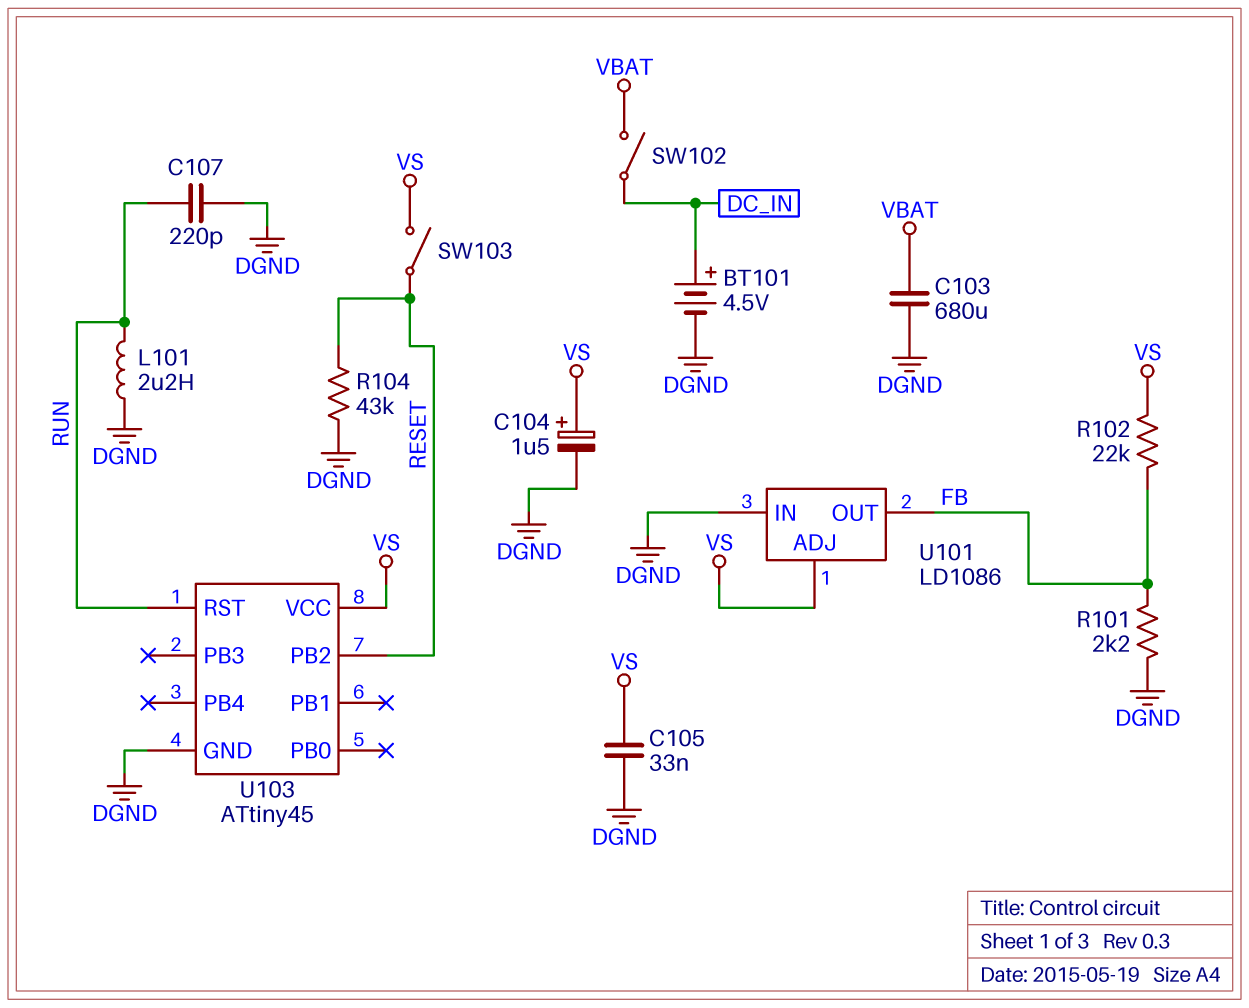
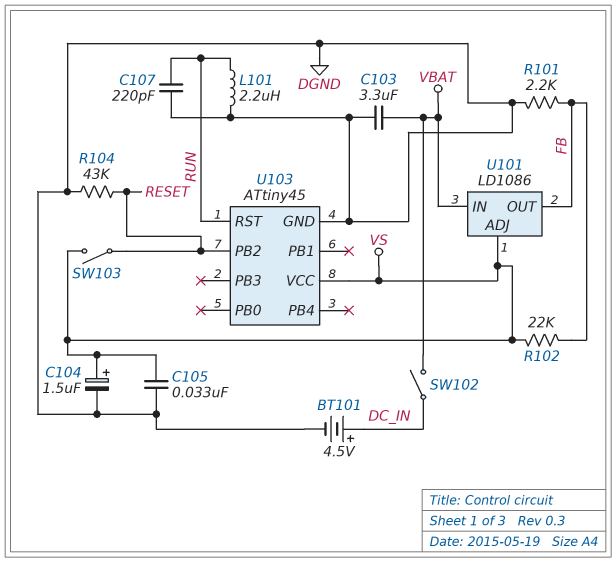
C103: 680uF (DGND, VBAT) -> 3.3uF (DGND, VBAT)
U101 pin IN: DGND -> VBAT

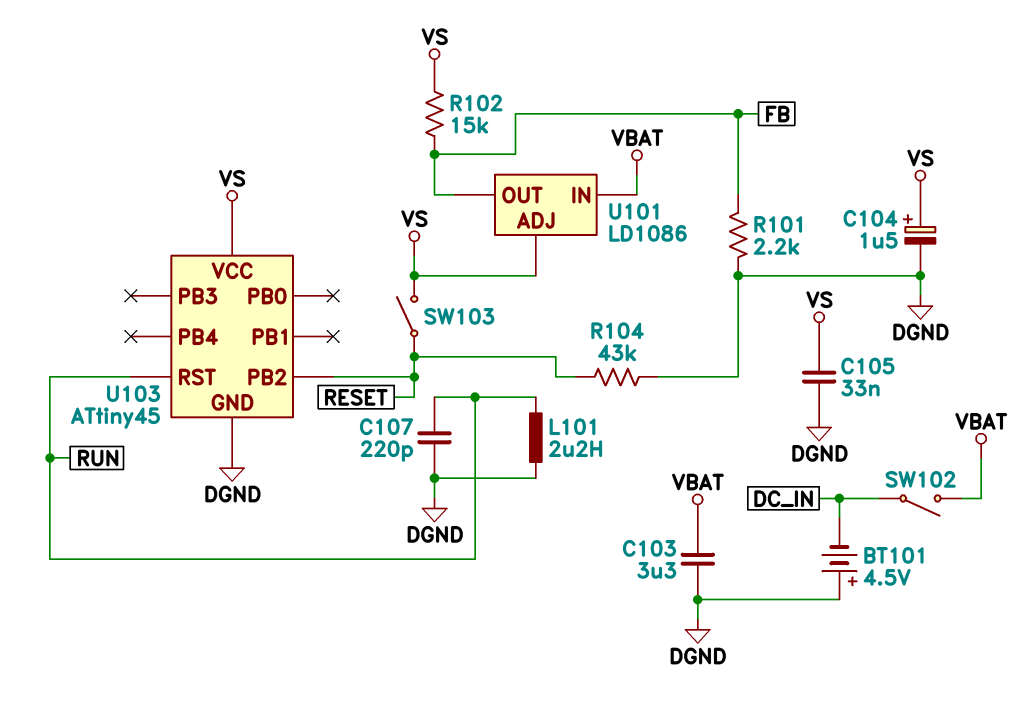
BT101: 4.5V (plus DC_IN, minus DGND) -> 4.5V (plus DGND, minus DC_IN)
R102: 22k (FB, VS) -> 15k (FB, VS)

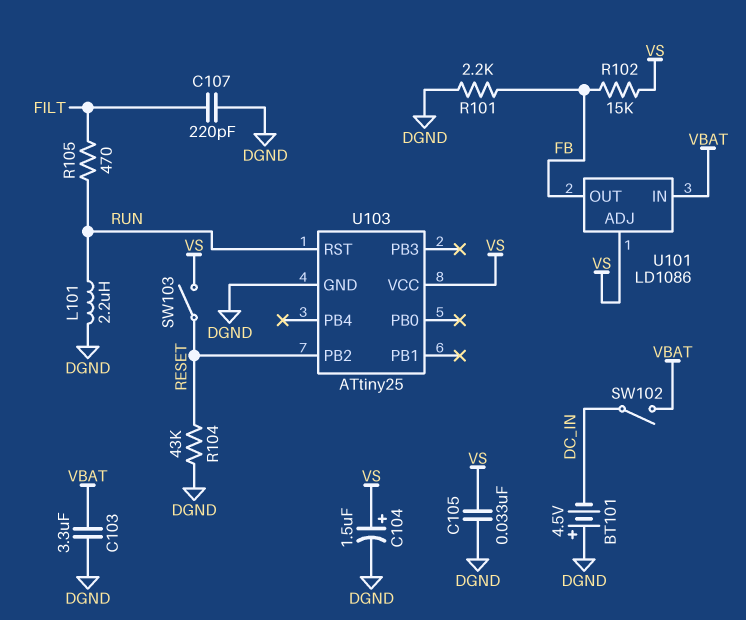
C107: 220pF (DGND, RUN) -> 220pF (DGND, FILT)
R105: none -> 470 (FILT, RUN)
U103: ATtiny45 -> ATtiny25

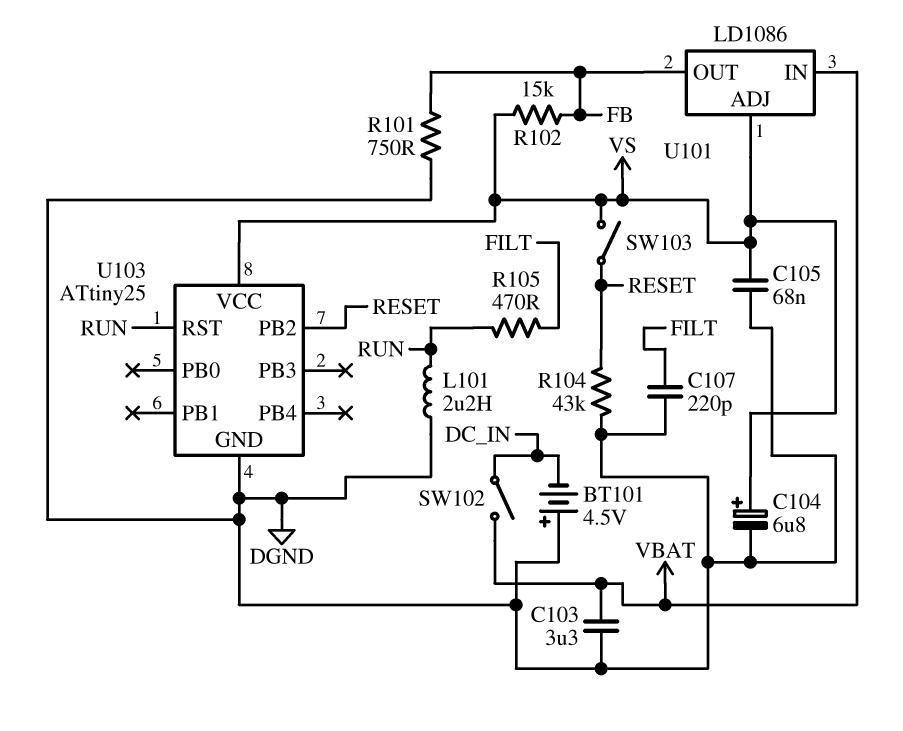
C104: 1.5uF (plus VS, minus DGND) -> 6.8uF (plus VS, minus DGND)
C105: 33nF (DGND, VS) -> 68nF (DGND, VS)
R101: 2.2k (DGND, FB) -> 750 (DGND, FB)

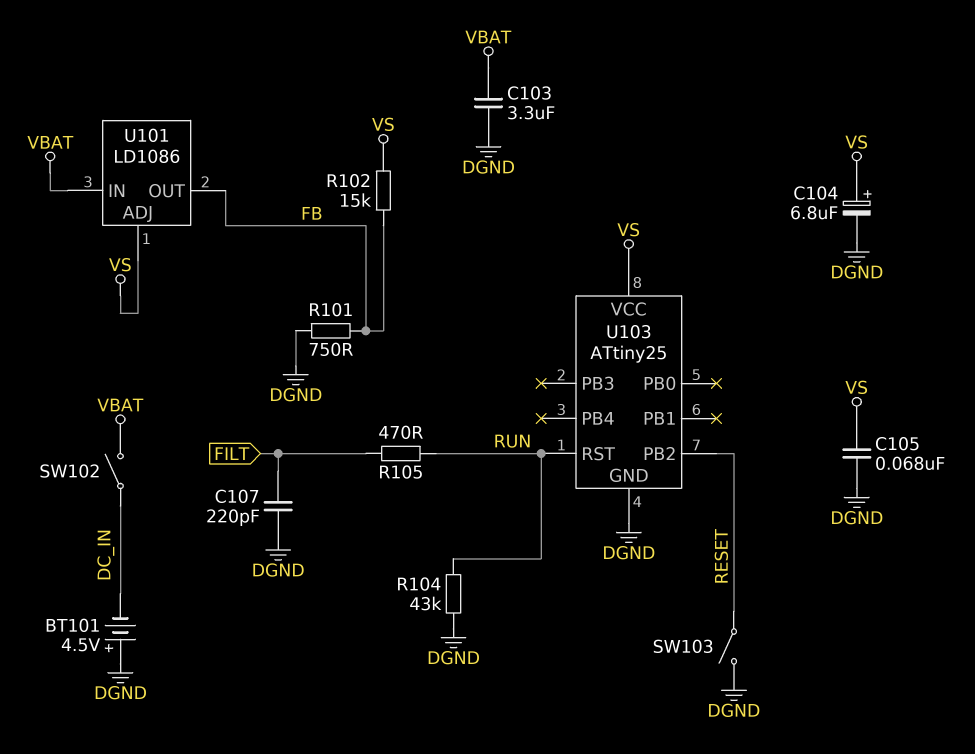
L101: 2.2uH (DGND, RUN) -> none
R104: 43k (DGND, RESET) -> 43k (DGND, RUN)
SW103: switch (RESET, VS) -> switch (DGND, RESET)

